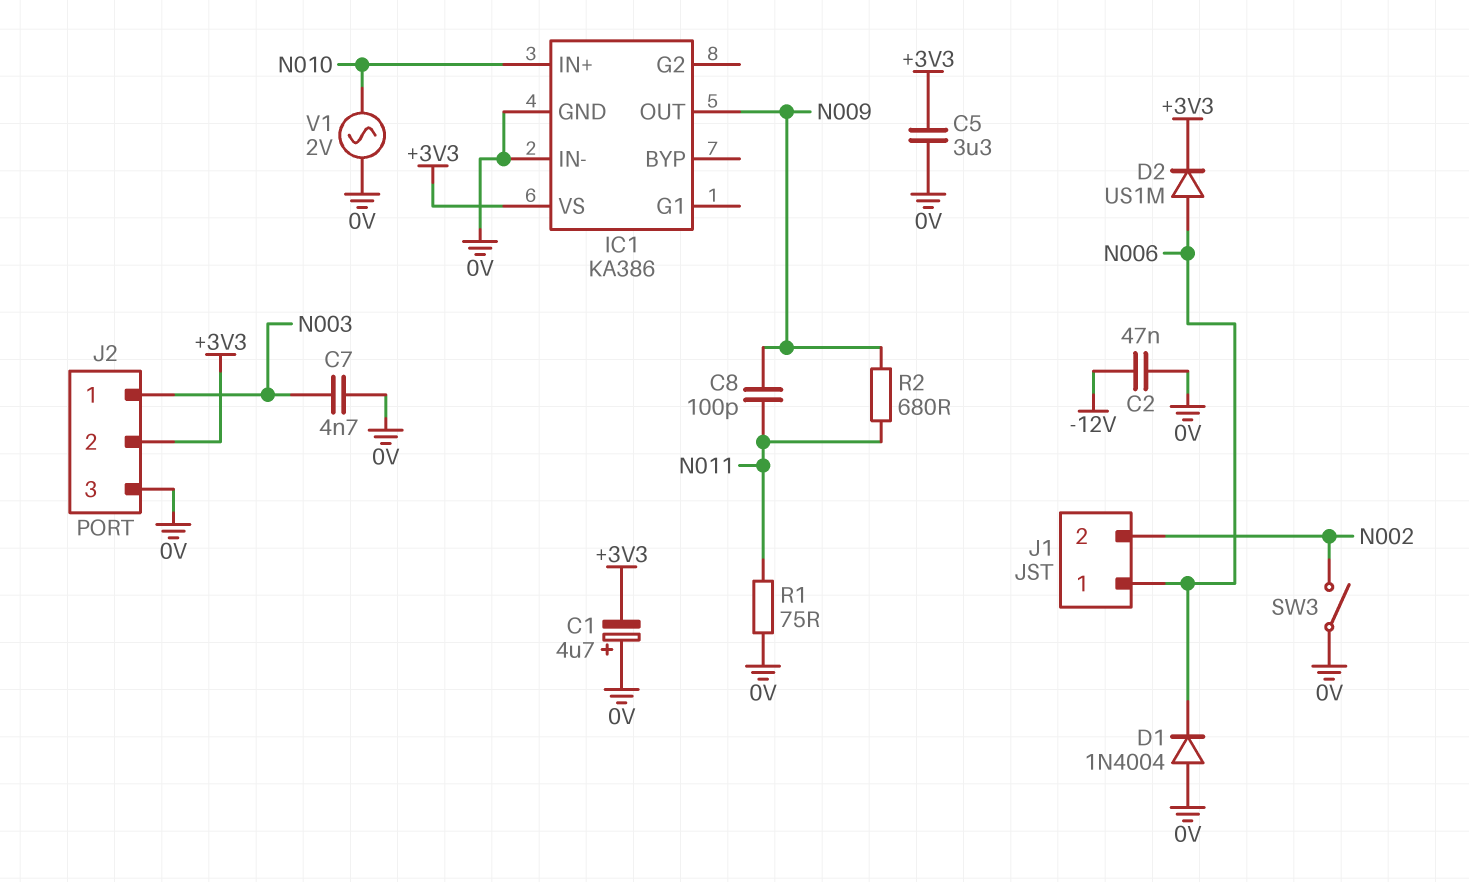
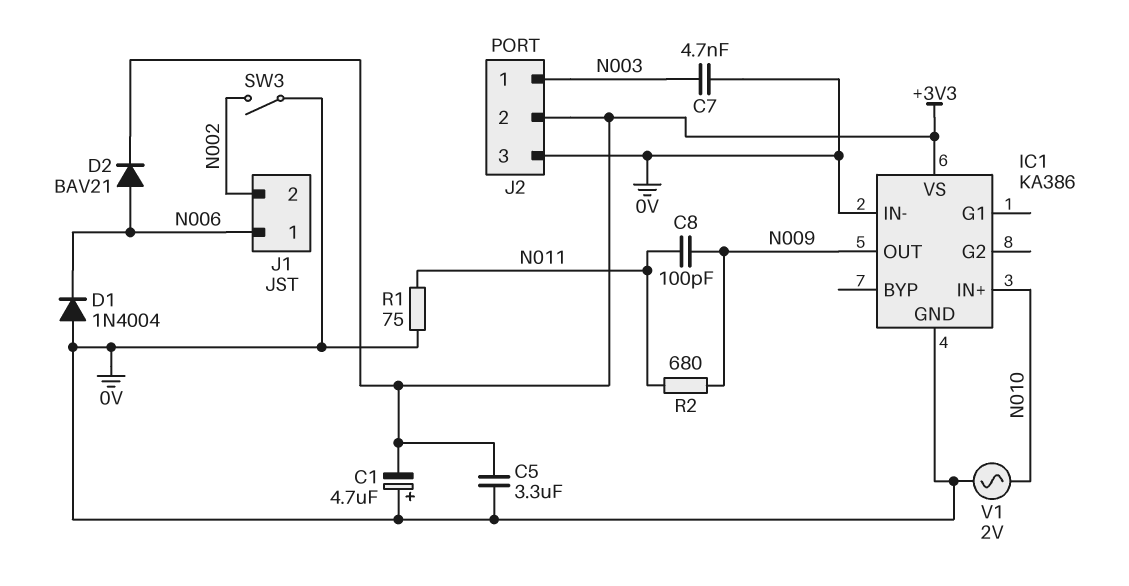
C2: 47nF (-12V, 0V) -> none
D2: diode US1M (A N006, K +3V3) -> diode BAV21 (A N006, K +3V3)

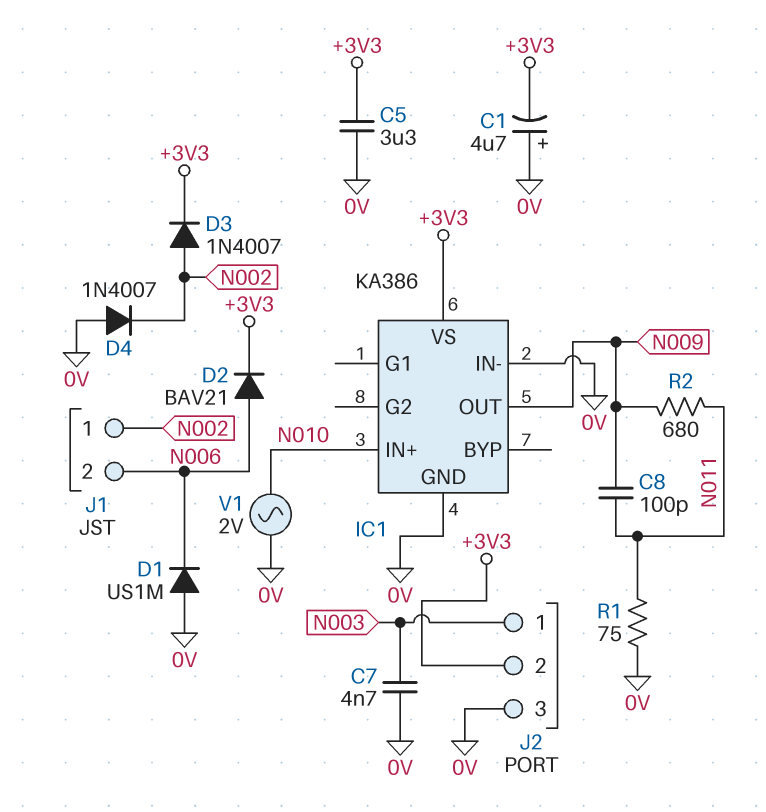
D1: diode 1N4004 (A 0V, K N006) -> diode US1M (A 0V, K N006)
D3: none -> diode 1N4007 (A N002, K +3V3)
D4: none -> diode 1N4007 (A 0V, K N002)
J1 pin 1: N006 -> N002
J1 pin 2: N002 -> N006
SW3: switch (0V, N002) -> none

